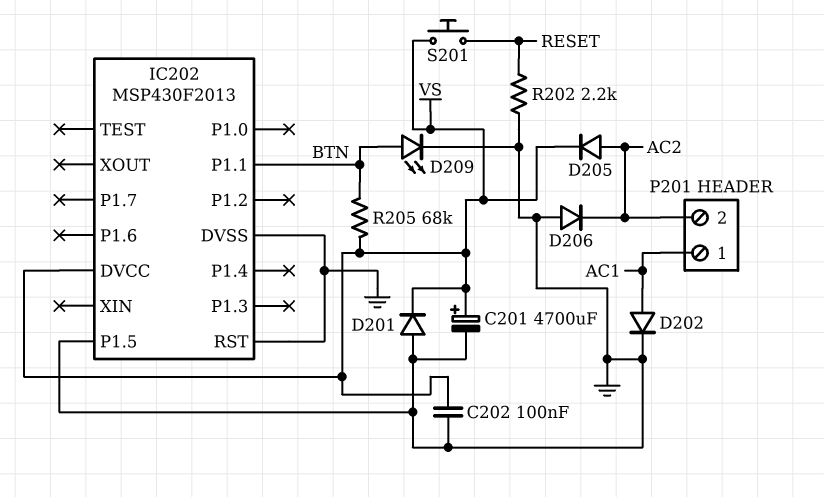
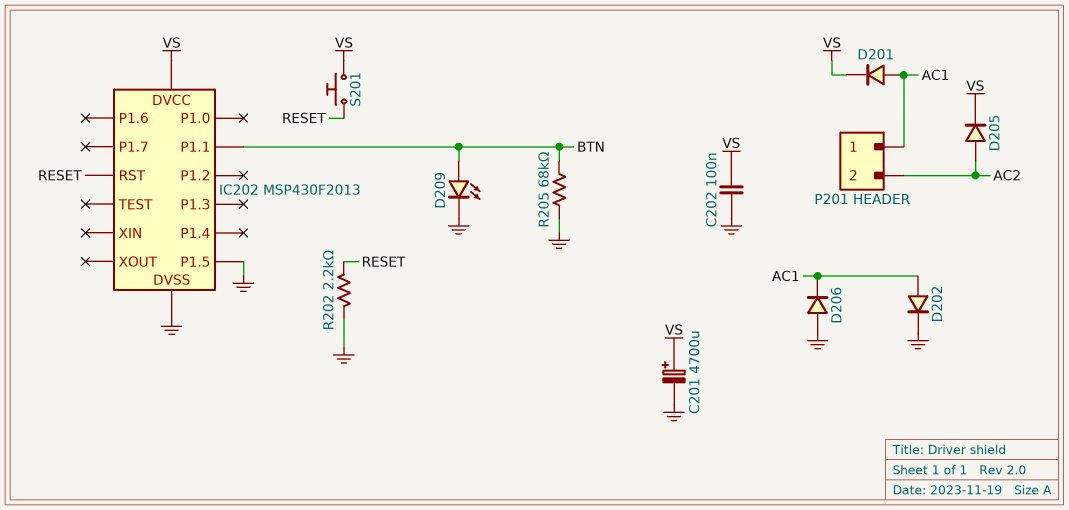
D201: diode (A GND, K VS) -> diode (A AC1, K VS)
D206: diode (A GND, K AC2) -> diode (A GND, K AC1)
IC202 pin RST: GND -> RESET
R205: 68k (BTN, VS) -> 68k (BTN, GND)

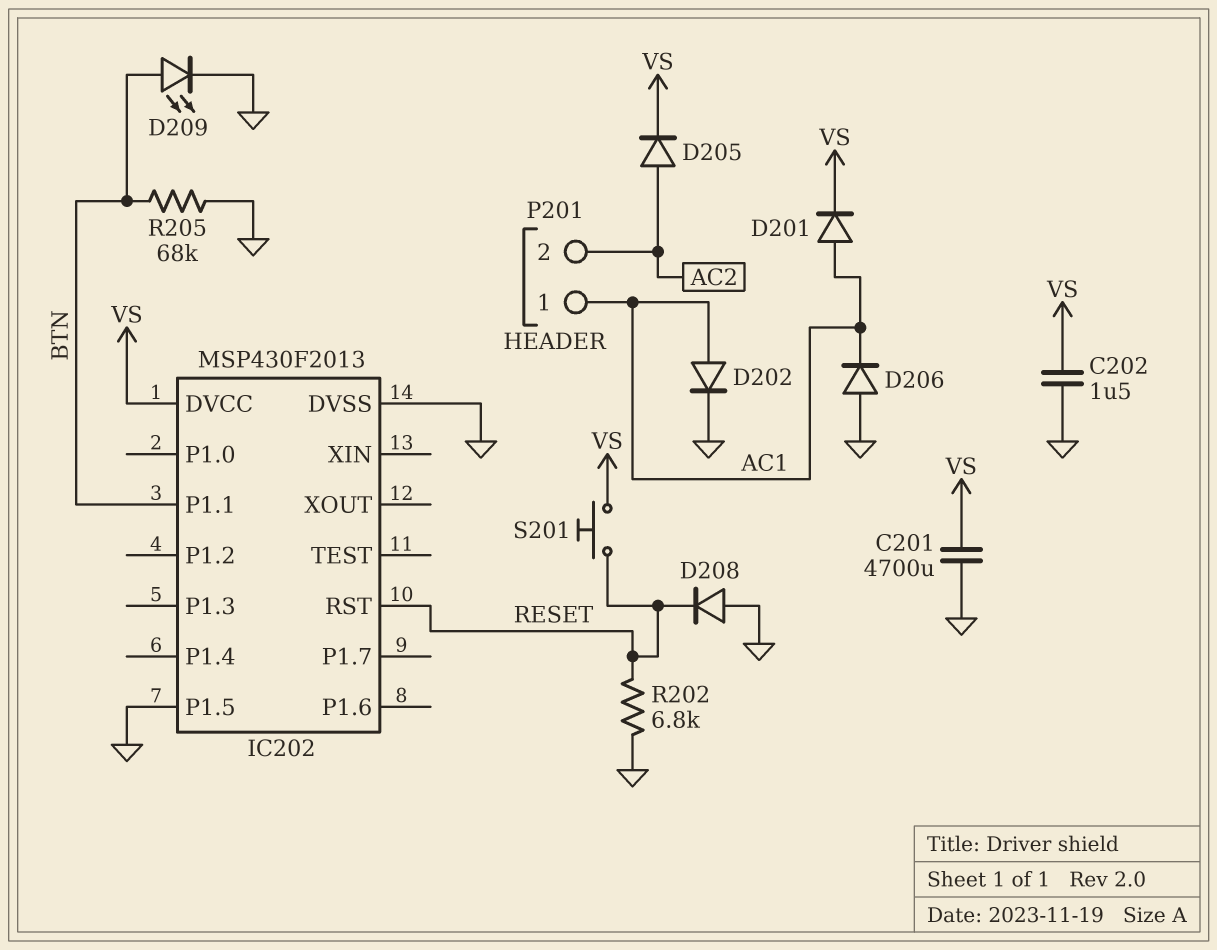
C201: 4700uF (plus VS, minus GND) -> 4700uF (GND, VS)
C202: 100nF (GND, VS) -> 1.5uF (GND, VS)
D208: none -> diode (A GND, K RESET)
R202: 2.2k (GND, RESET) -> 6.8k (GND, RESET)

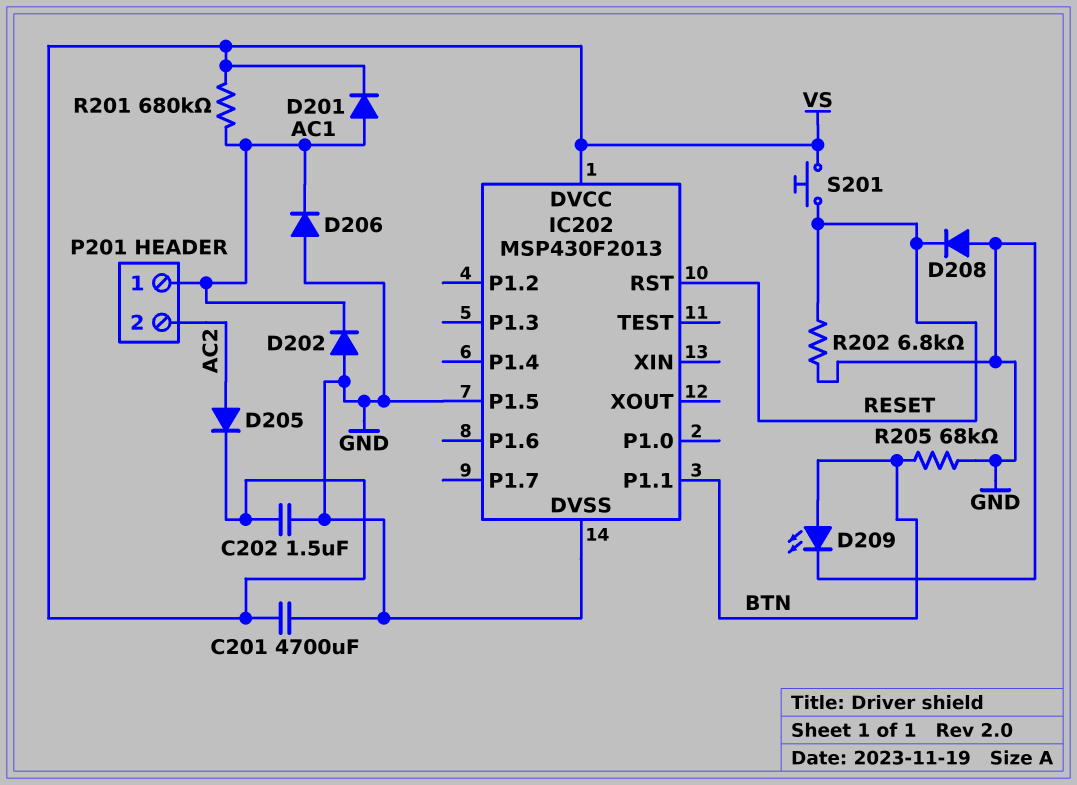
D202: diode (A AC1, K GND) -> diode (A GND, K AC1)
R201: none -> 680k (AC1, VS)

